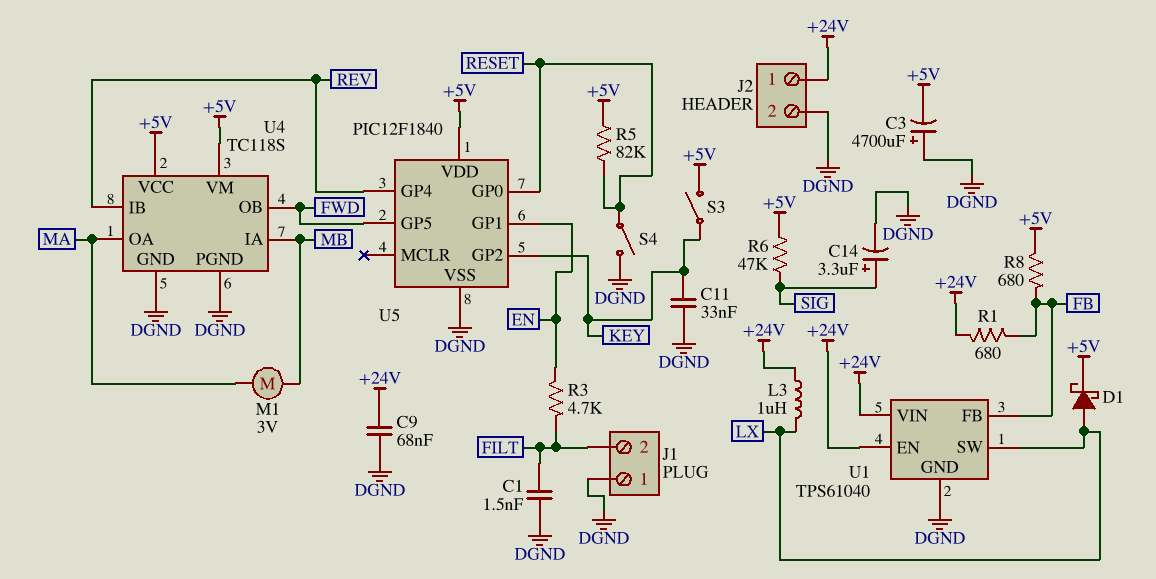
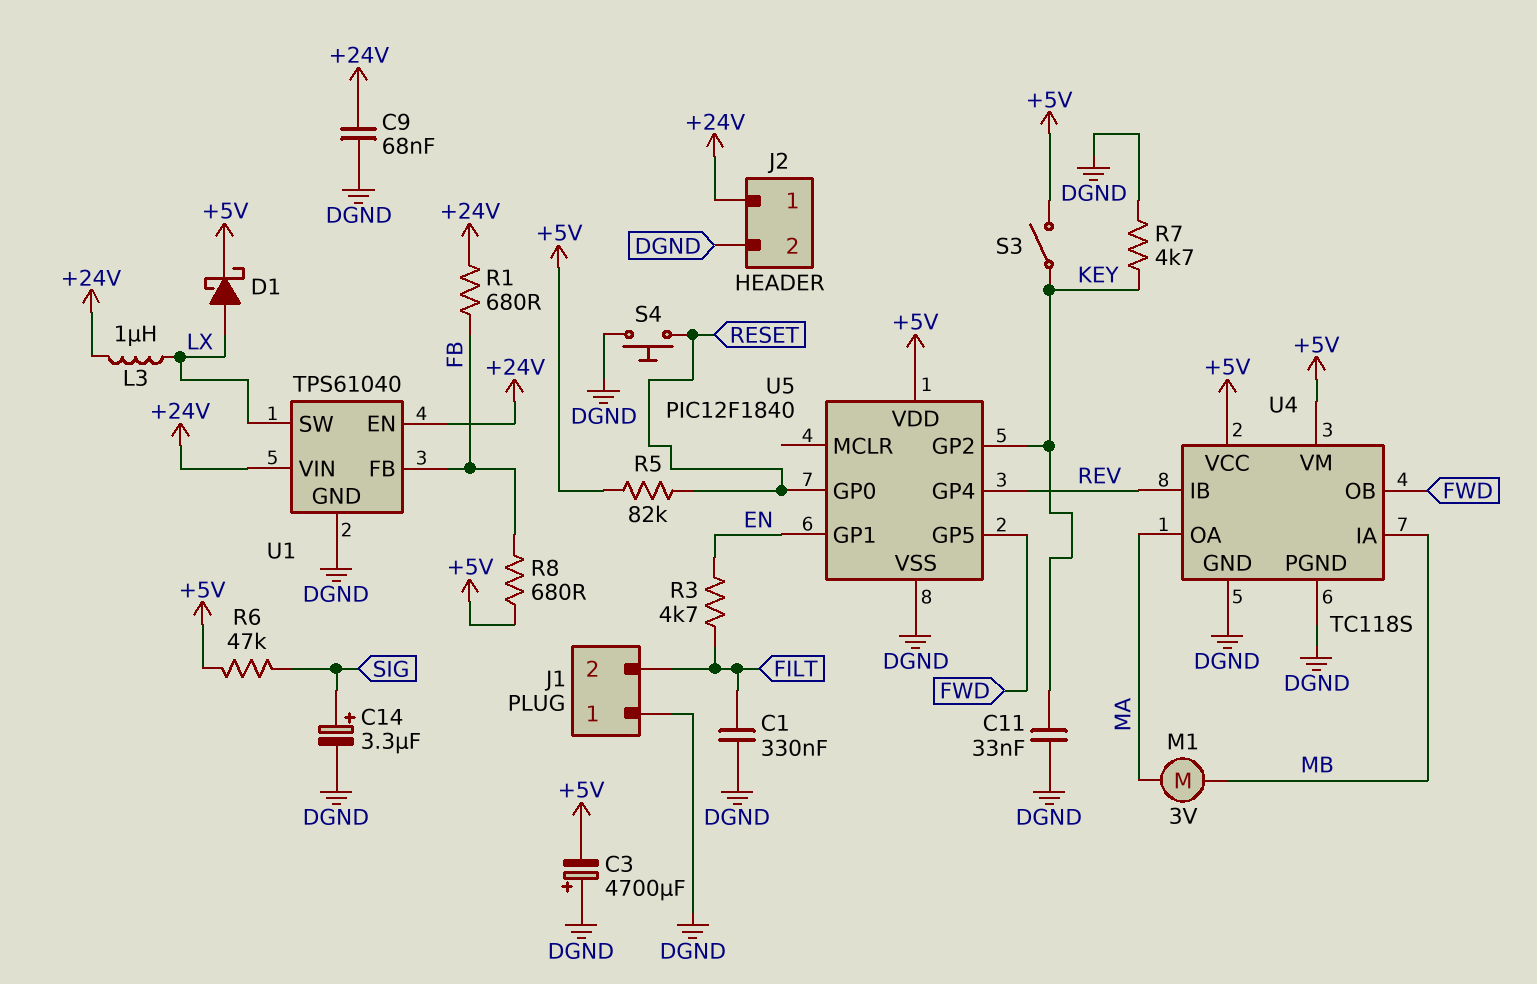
C1: 1.5nF (DGND, FILT) -> 330nF (DGND, FILT)
R7: none -> 4.7k (DGND, KEY)
S4: switch (DGND, RESET) -> button (DGND, RESET)

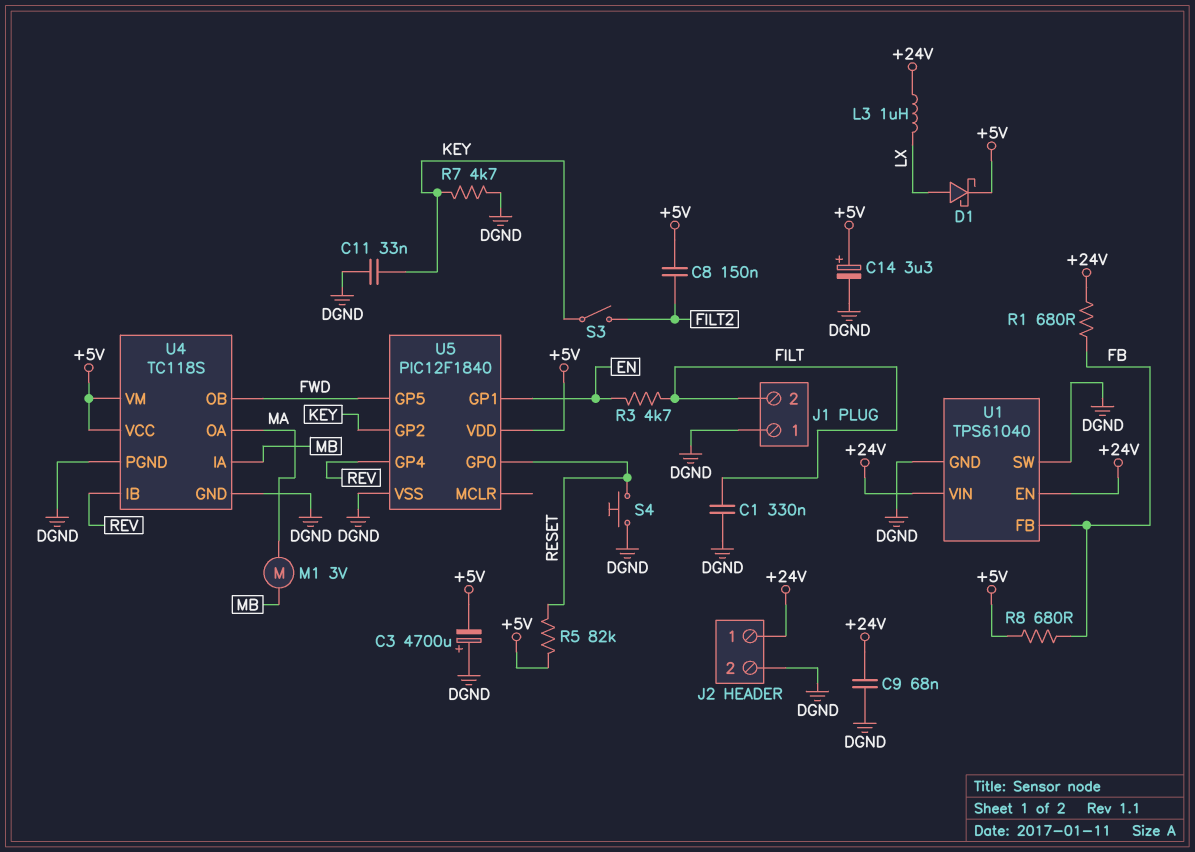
C8: none -> 150nF (+5V, FILT2)
C14: 3.3uF (plus SIG, minus DGND) -> 3.3uF (plus +5V, minus DGND)
R6: 47k (+5V, SIG) -> none
S3: switch (+5V, KEY) -> switch (FILT2, KEY)
U1 pin SW: LX -> DGND

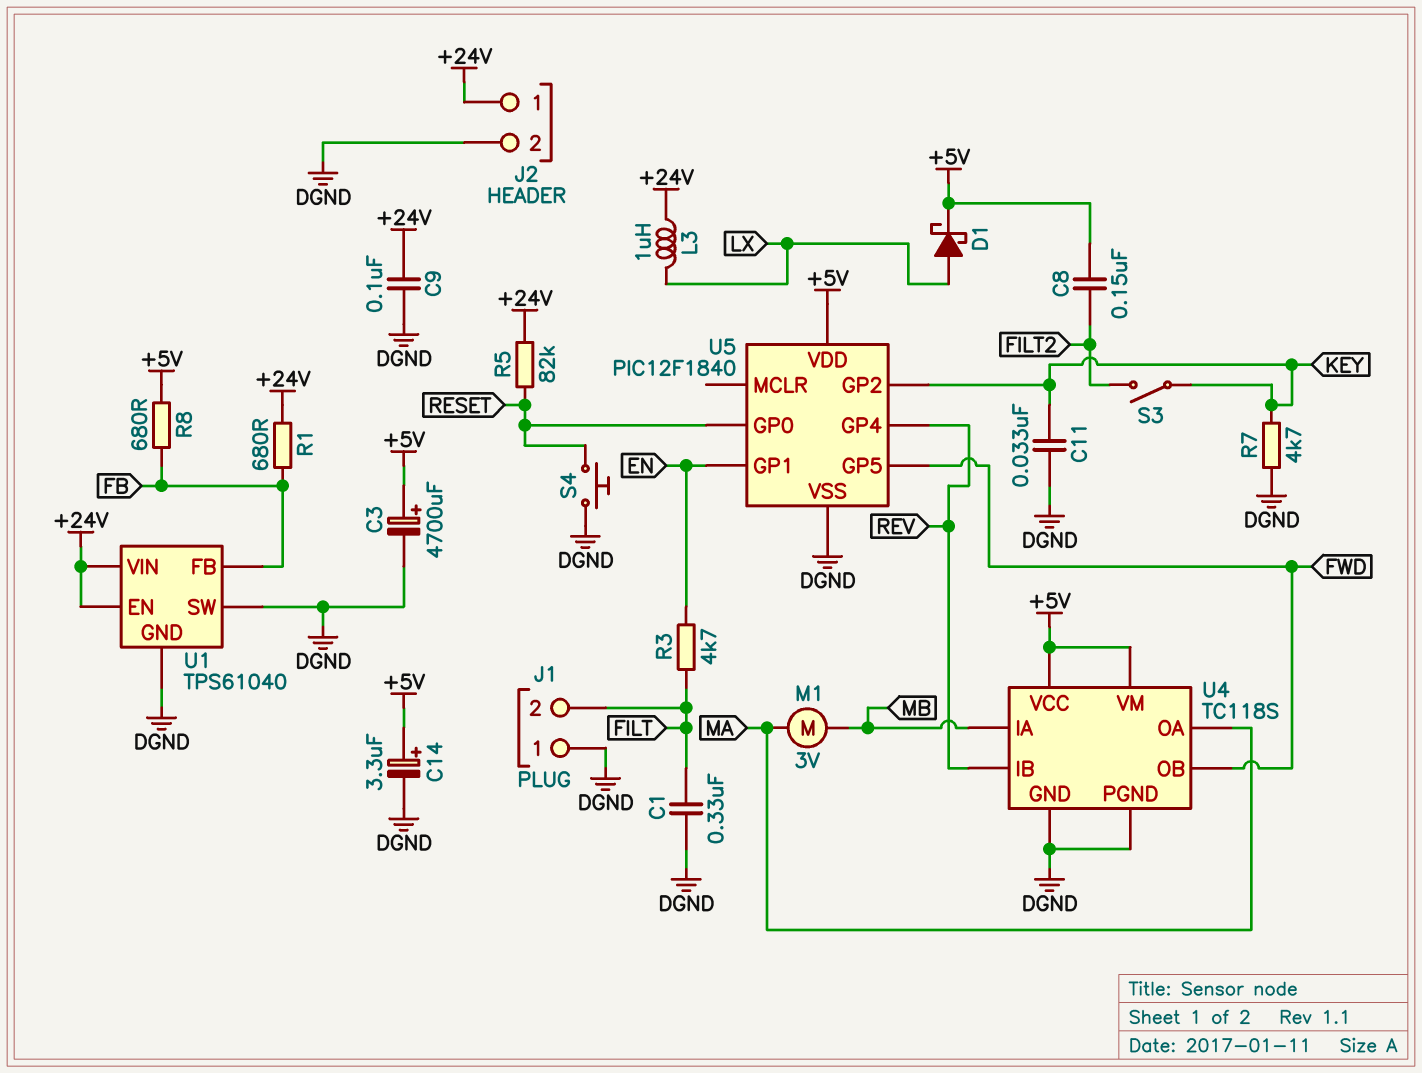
C3: 4700uF (plus DGND, minus +5V) -> 4700uF (plus +5V, minus DGND)
C9: 68nF (+24V, DGND) -> 100nF (+24V, DGND)
R5: 82k (+5V, RESET) -> 82k (+24V, RESET)

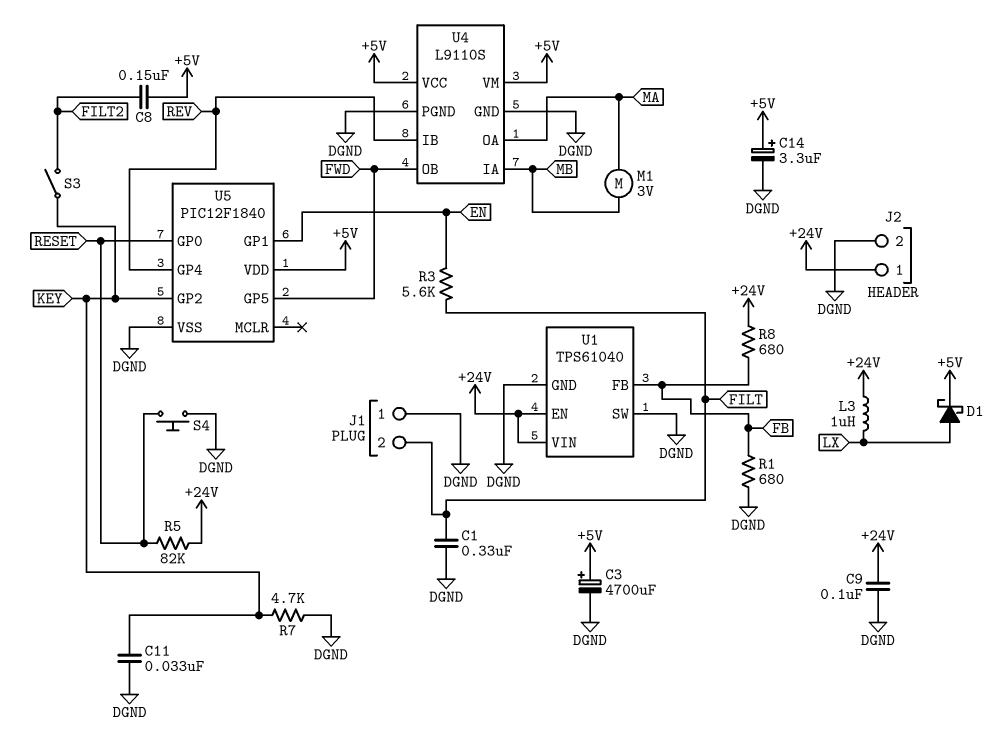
R1: 680 (+24V, FB) -> 680 (DGND, FB)
R3: 4.7k (EN, FILT) -> 5.6k (EN, FILT)
R8: 680 (+5V, FB) -> 680 (+24V, FB)
U4: TC118S -> L9110S

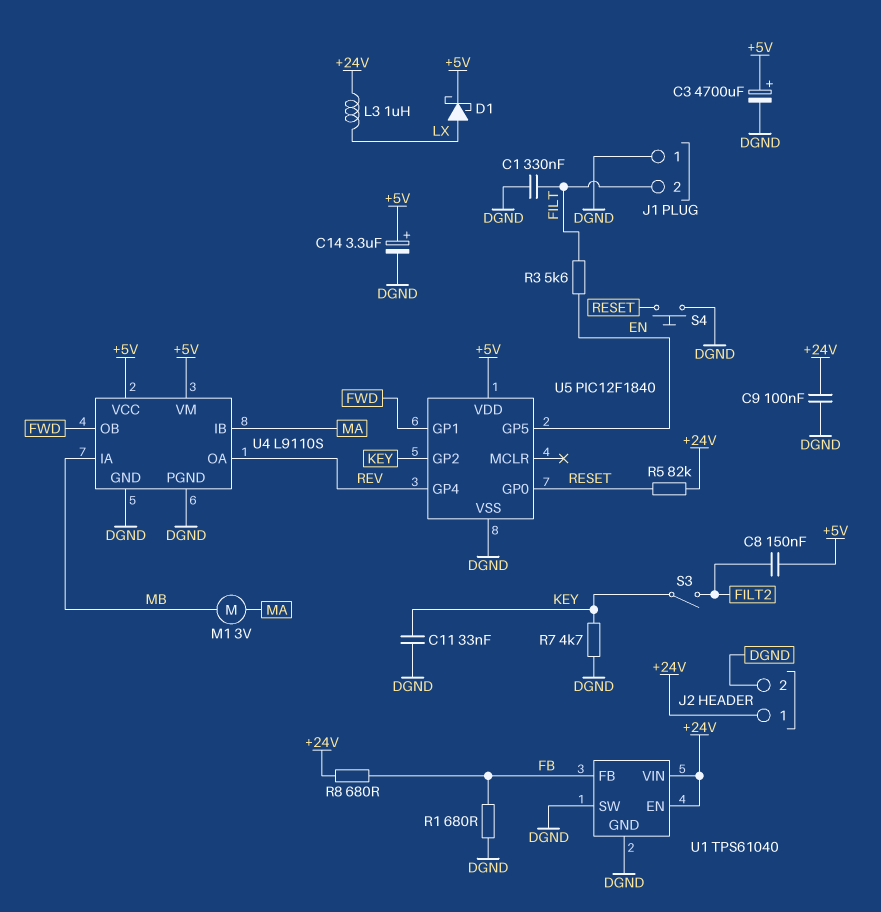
U4 pin IB: REV -> MA
U4 pin OA: MA -> REV
U5 pin GP1: EN -> FWD
U5 pin GP5: FWD -> EN

